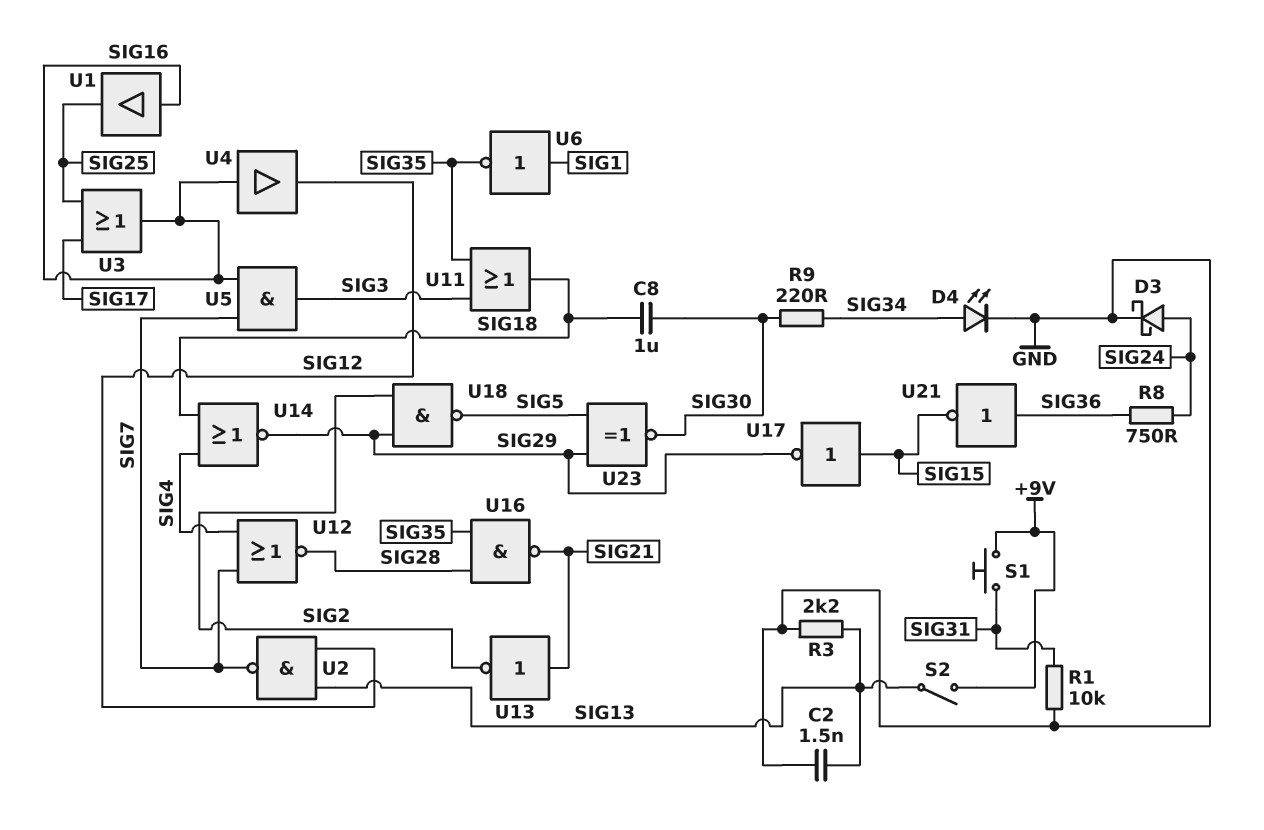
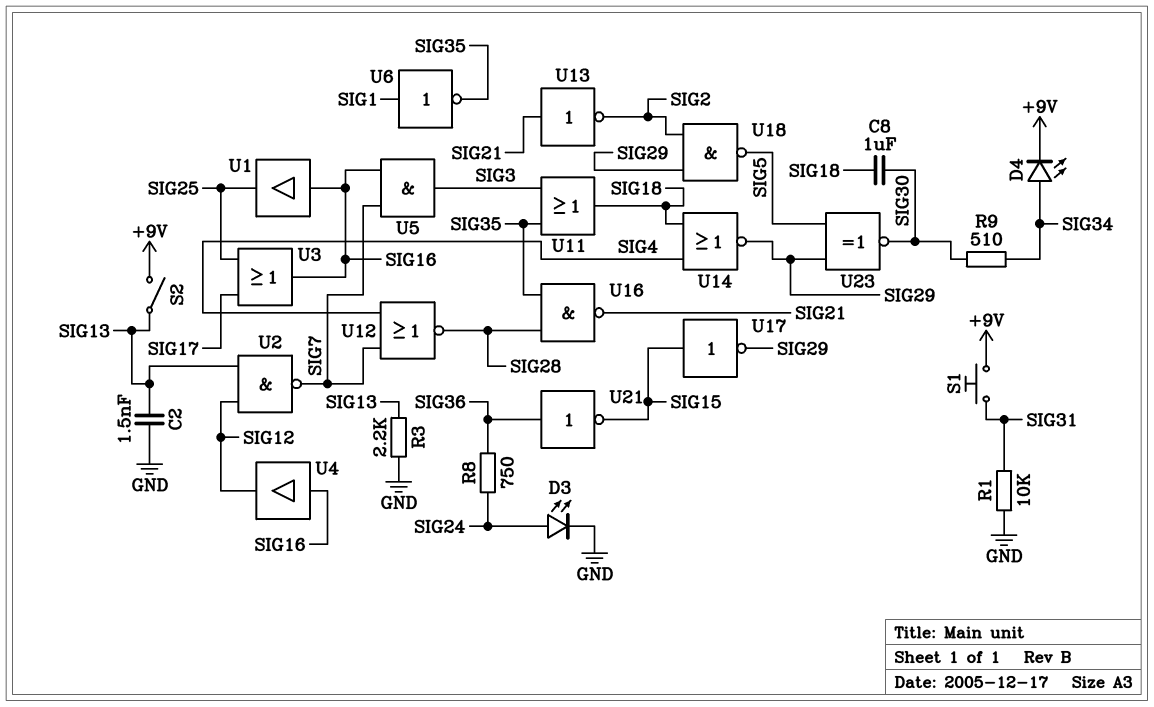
D3: schottky (A SIG24, K GND) -> LED (A SIG24, K GND)
D4: LED (A SIG34, K GND) -> LED (A SIG34, K +9V)
R9: 220 (SIG30, SIG34) -> 510 (SIG30, SIG34)

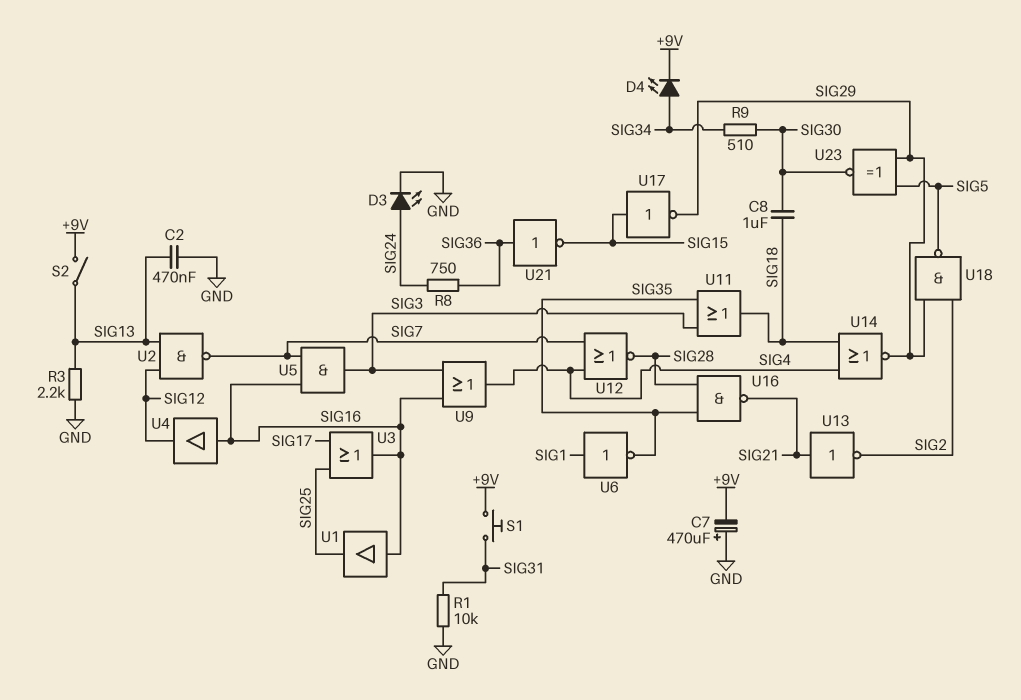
C2: 1.5nF (GND, SIG13) -> 470nF (GND, SIG13)
C7: none -> 470uF (plus GND, minus +9V)
U9: none -> OR (in SIG3, in SIG16, out SIG4)

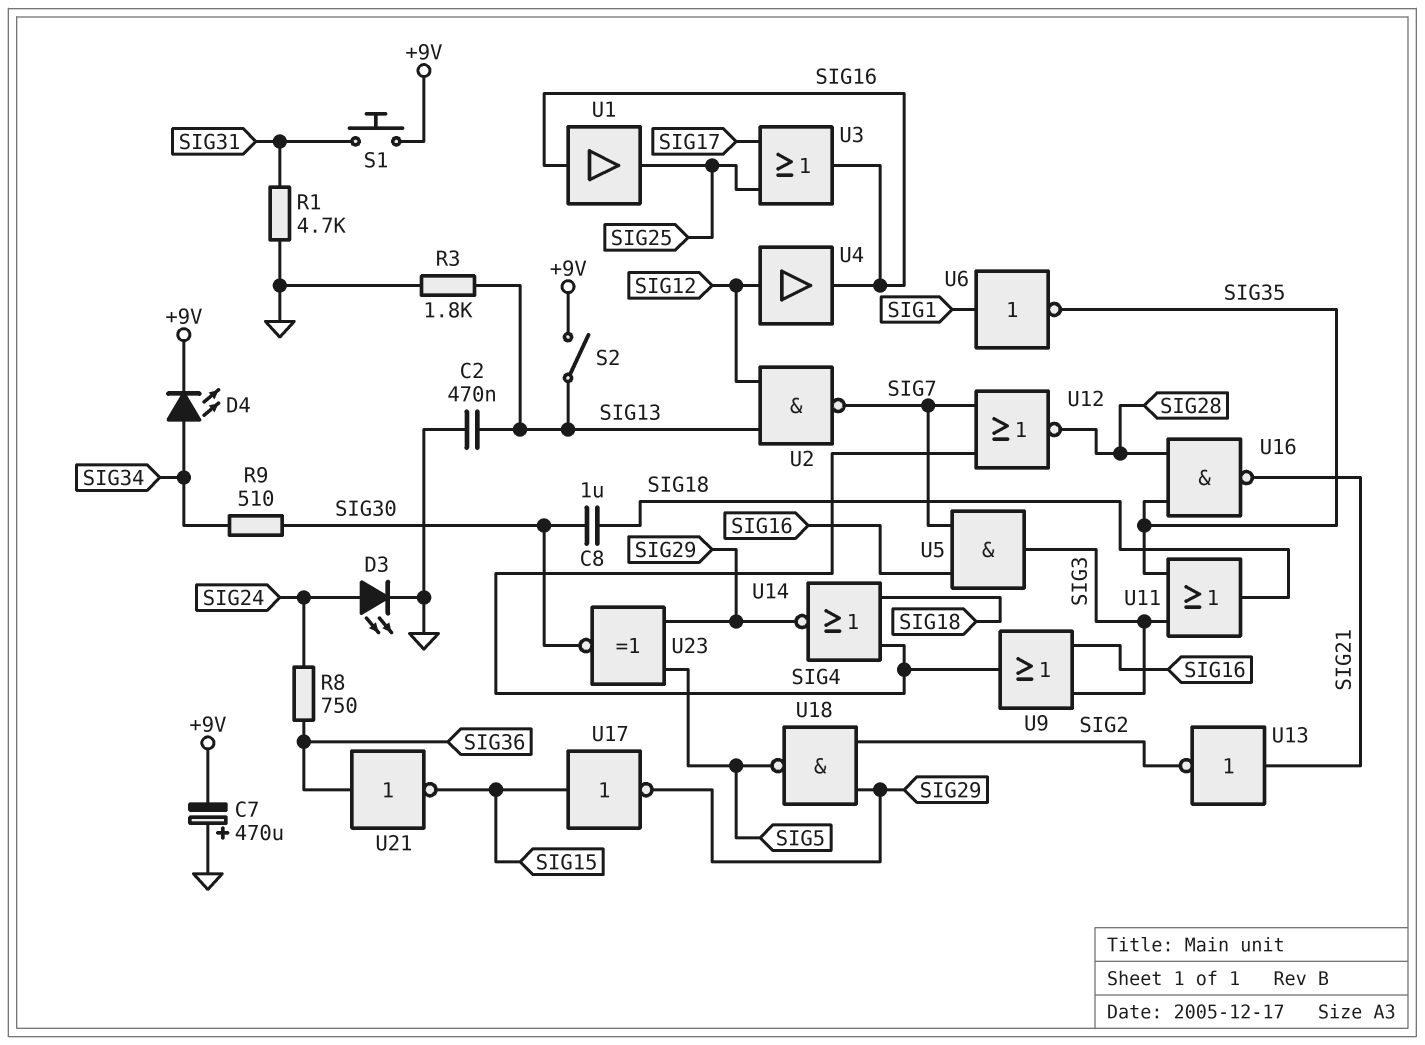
R1: 10k (GND, SIG31) -> 4.7k (GND, SIG31)
R3: 2.2k (GND, SIG13) -> 1.8k (GND, SIG13)
U4: buffer (in SIG16, out SIG12) -> buffer (in SIG12, out SIG16)

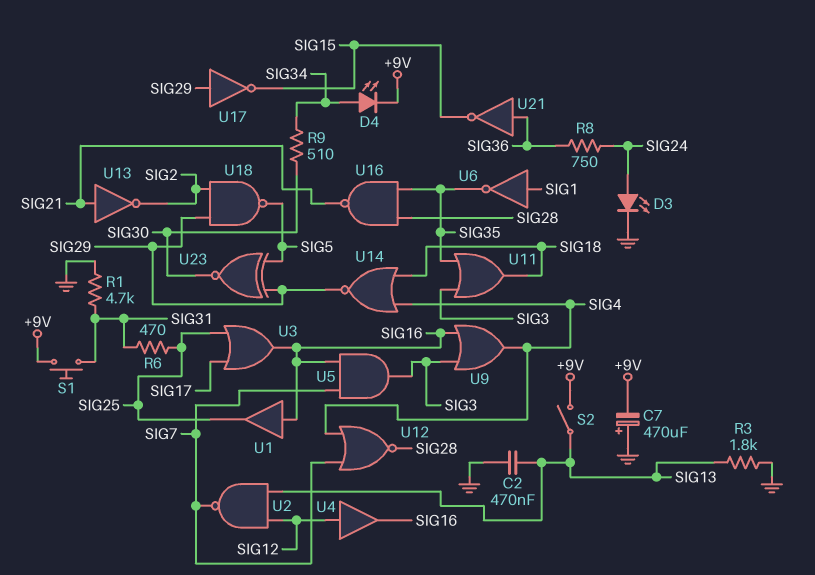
C8: 1uF (SIG18, SIG30) -> none
R6: none -> 470 (SIG25, SIG31)
U17: NOT (in SIG15, out SIG29) -> NOT (in SIG29, out SIG15)

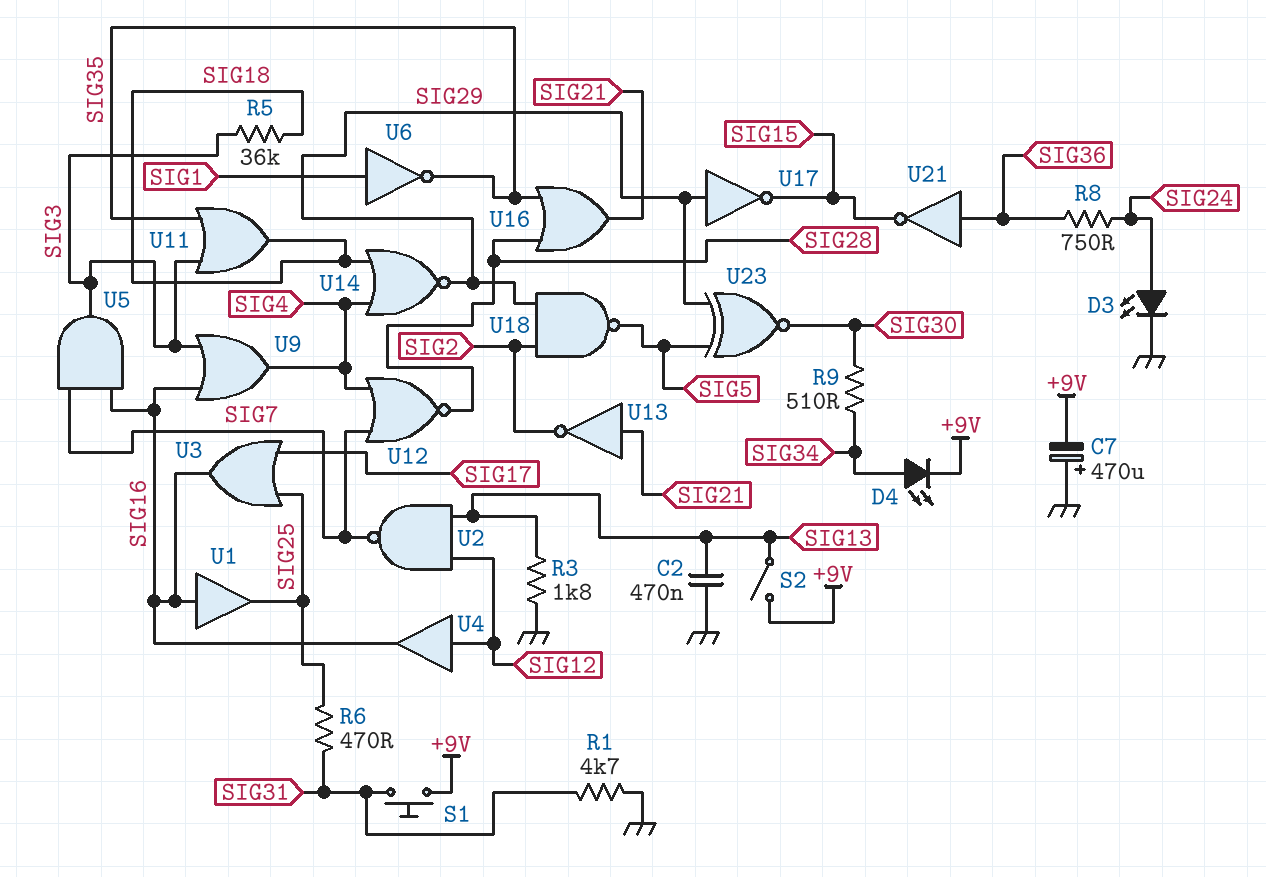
R5: none -> 36k (SIG3, SIG18)
U16: NAND (in SIG28, in SIG35, out SIG21) -> OR (in SIG28, in SIG35, out SIG21)

